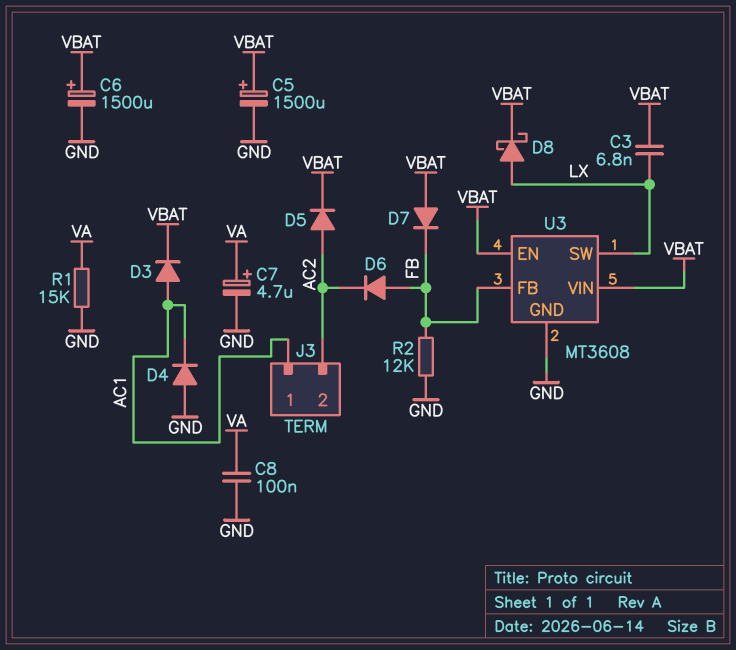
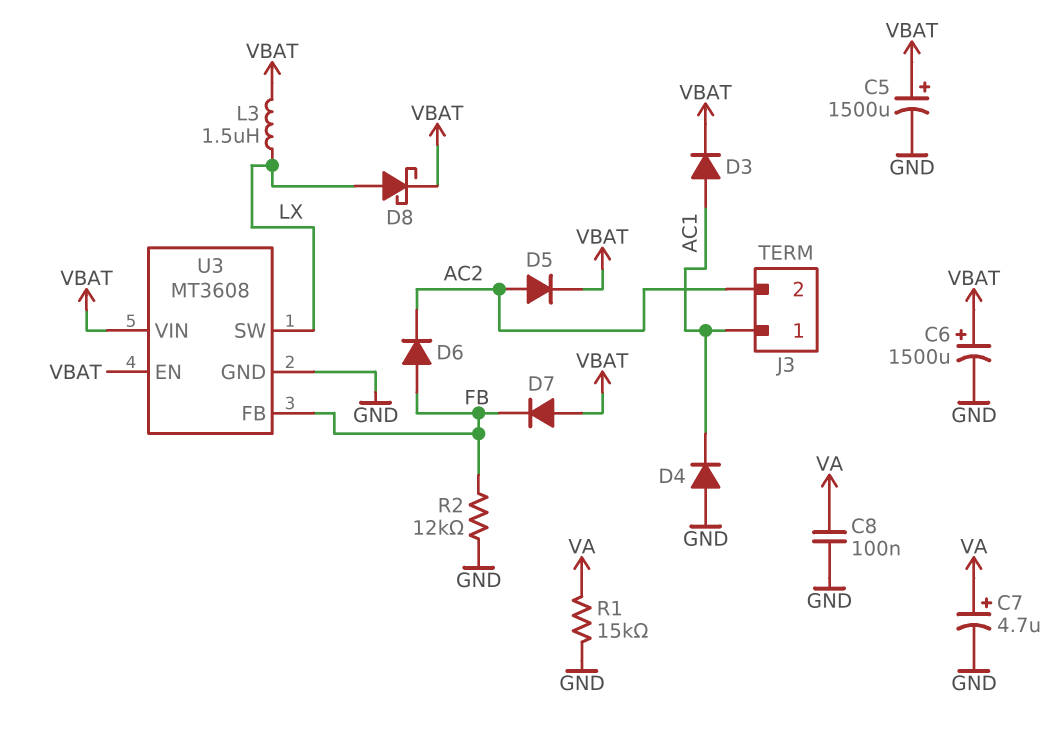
C3: 6.8nF (LX, VBAT) -> none
L3: none -> 1.5uH (LX, VBAT)

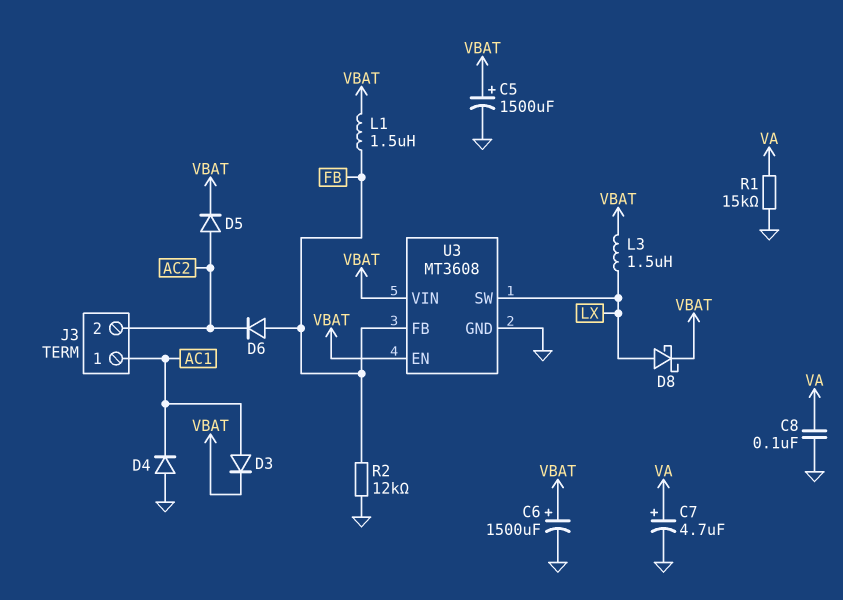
D7: diode (A VBAT, K FB) -> none
L1: none -> 1.5uH (FB, VBAT)

